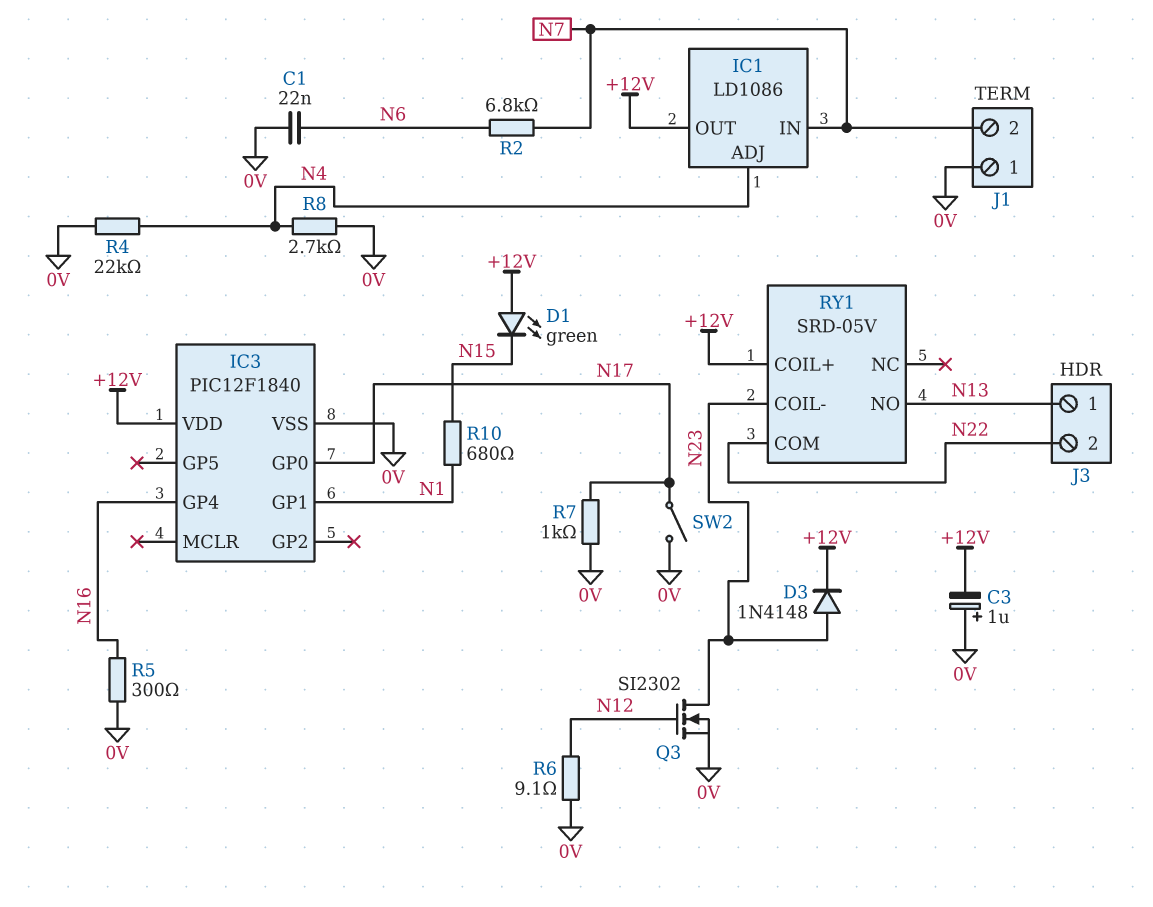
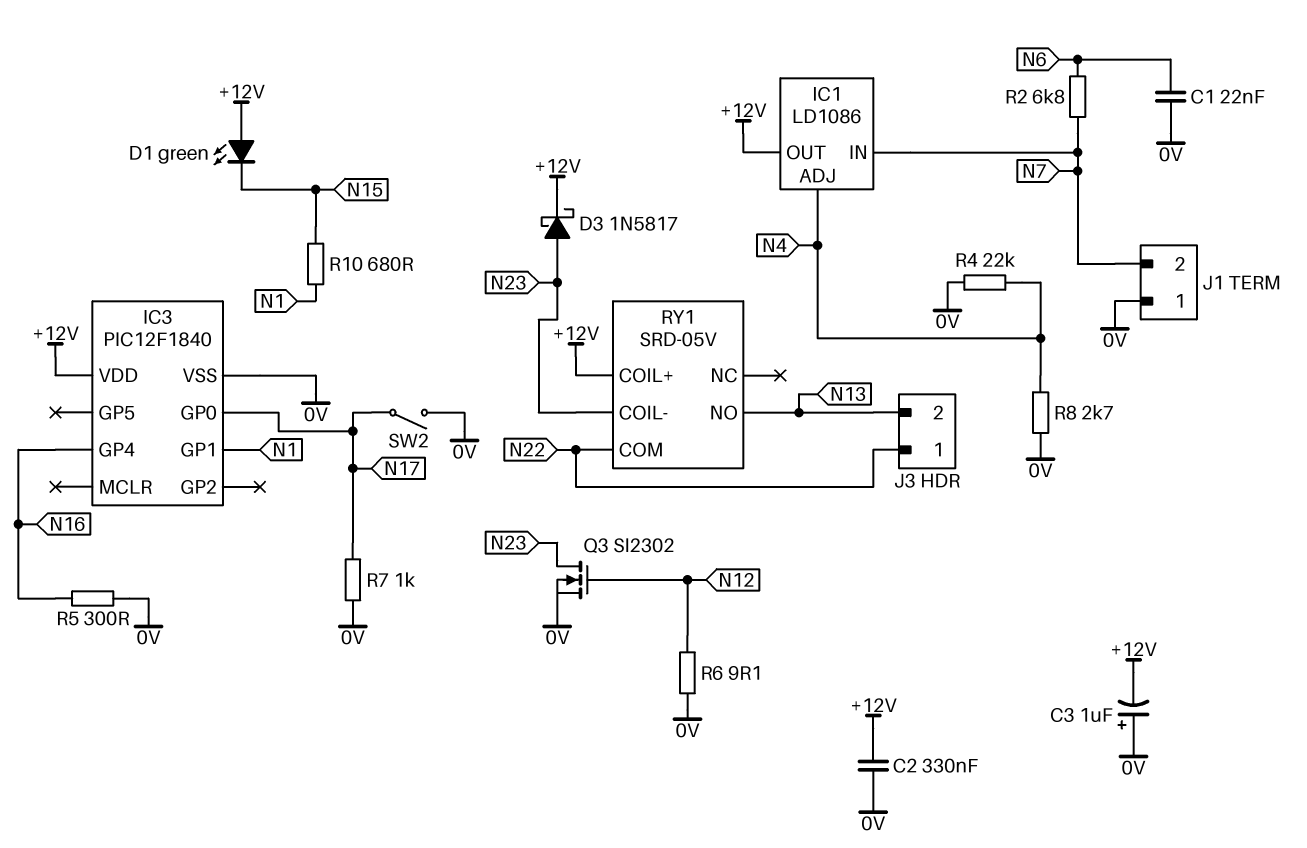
C2: none -> 330nF (+12V, 0V)
D3: diode 1N4148 (A N23, K +12V) -> schottky 1N5817 (A N23, K +12V)
J3 pin 1: N13 -> N22
J3 pin 2: N22 -> N13

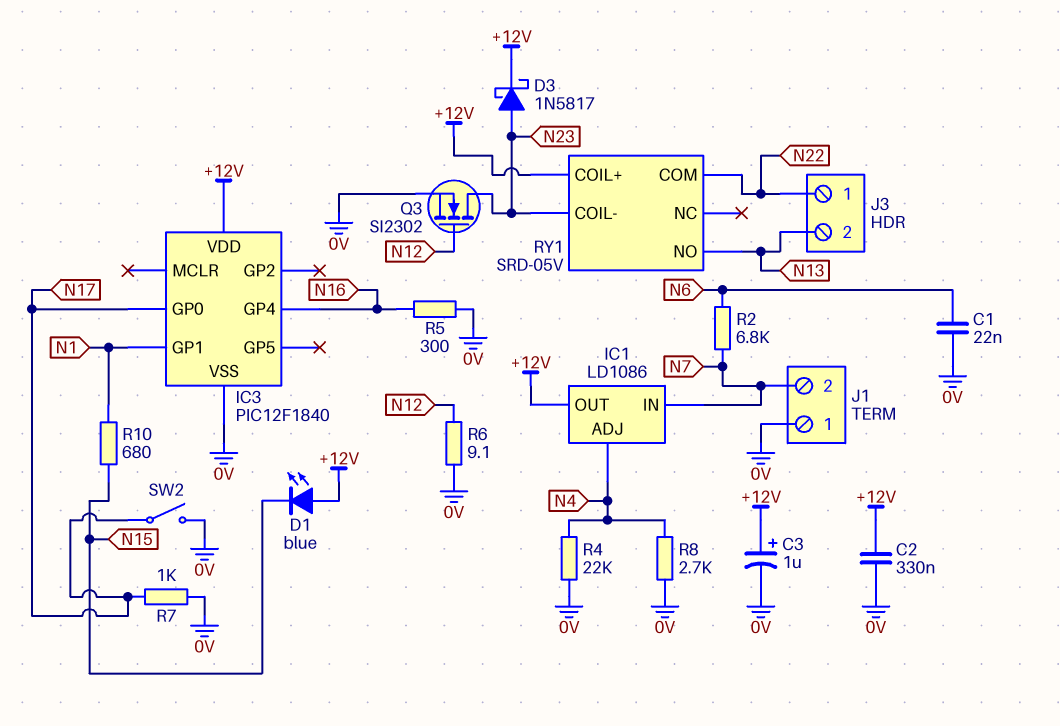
C3: 1uF (plus 0V, minus +12V) -> 1uF (plus +12V, minus 0V)
D1: LED green (A +12V, K N15) -> LED blue (A +12V, K N15)

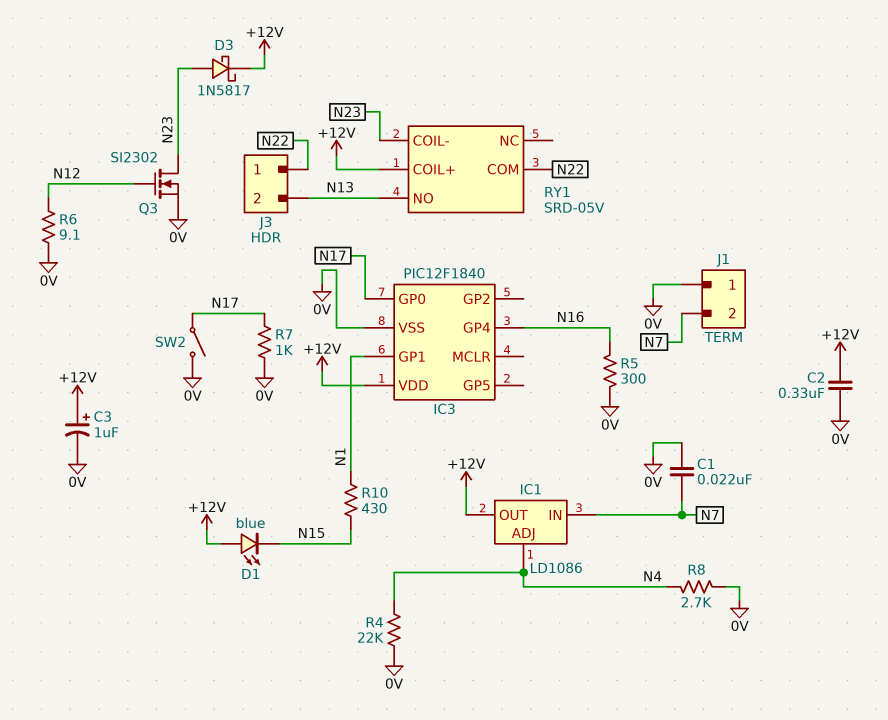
C1: 22nF (0V, N6) -> 22nF (0V, N7)
R2: 6.8k (N6, N7) -> none
R10: 680 (N1, N15) -> 430 (N1, N15)

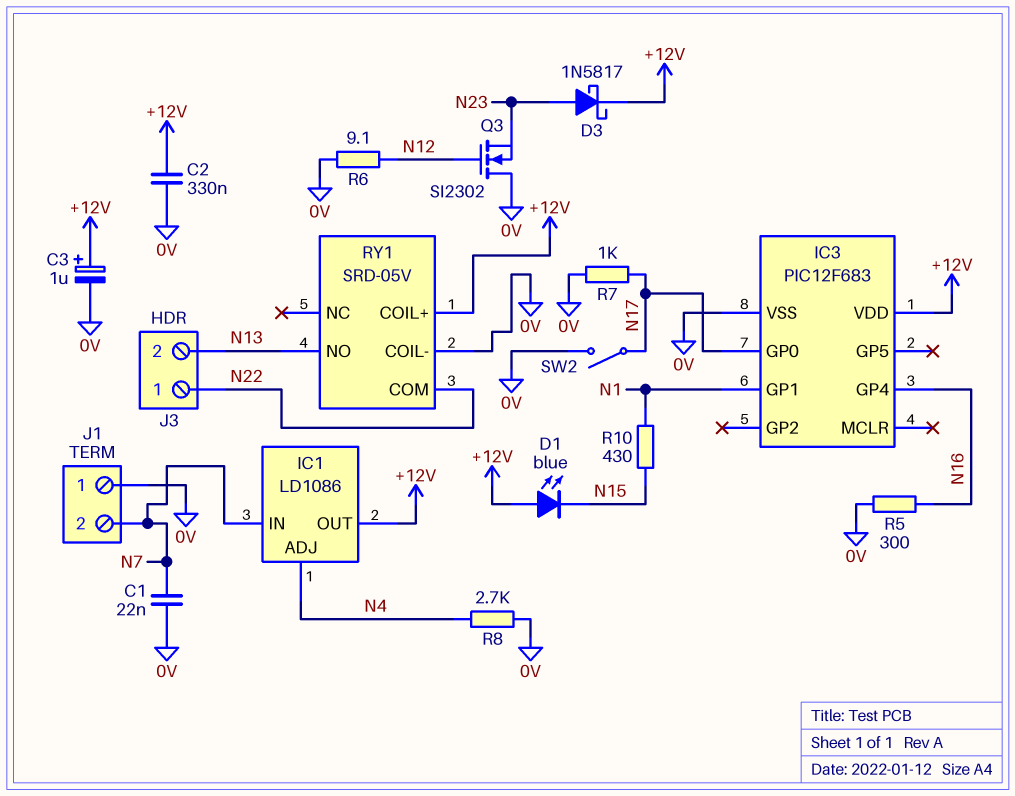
IC3: PIC12F1840 -> PIC12F683
Q3: NMOS SI2302 (G N12, D N23, S 0V) -> NMOS SI2302 (G N12, D 0V, S N23)
R4: 22k (0V, N4) -> none
RY1 pin COIL-: N23 -> 0V

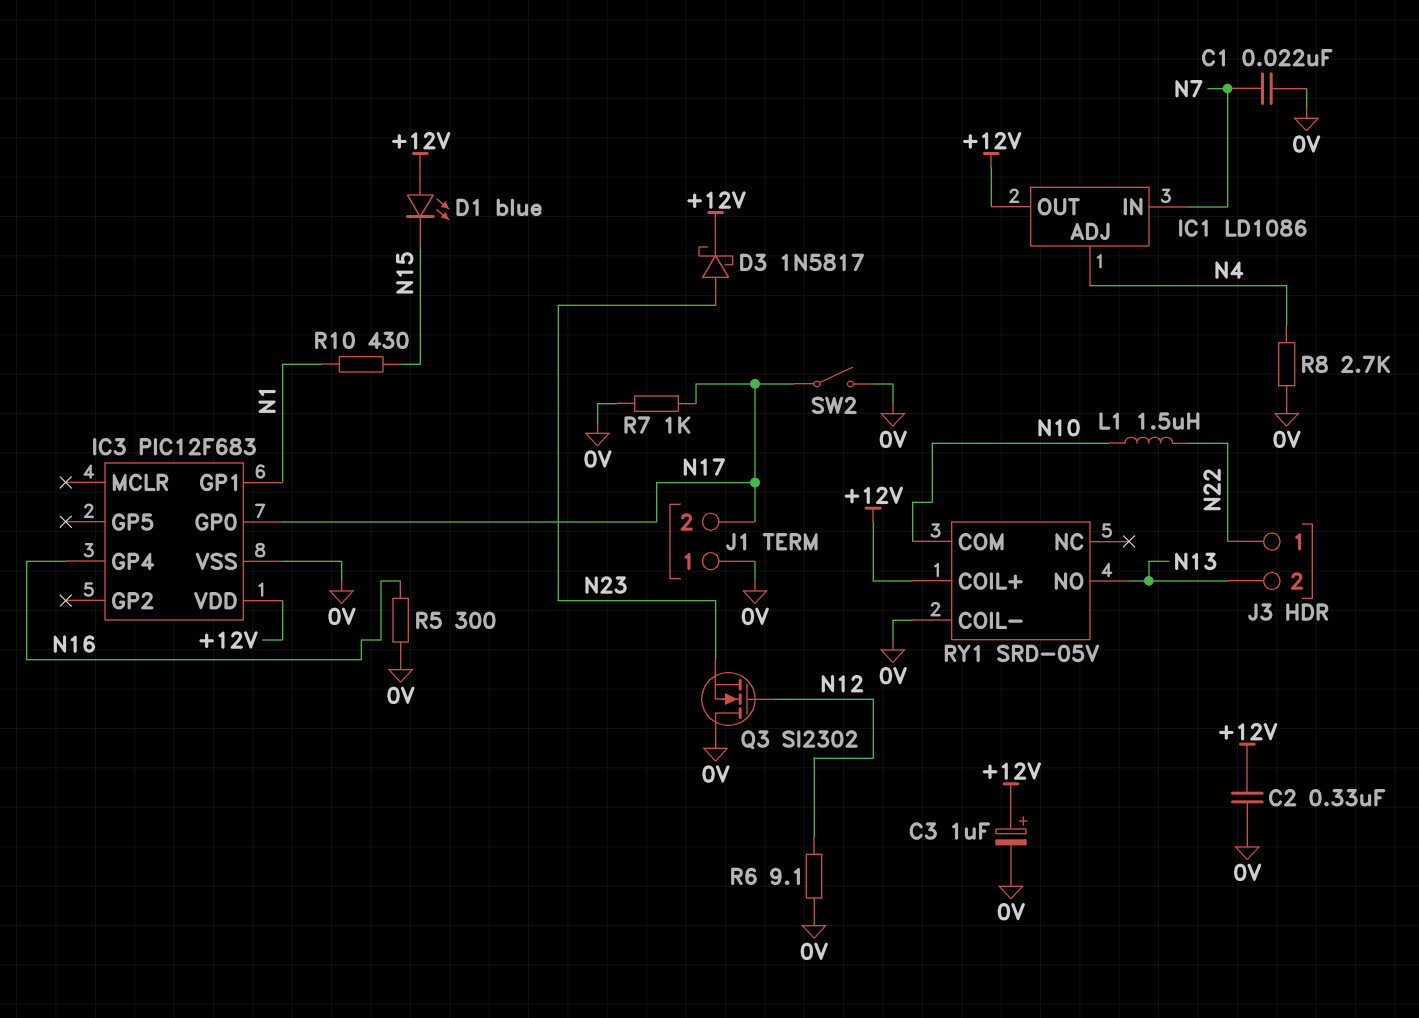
J1 pin 2: N7 -> N17
L1: none -> 1.5uH (N10, N22)
RY1 pin COM: N22 -> N10

